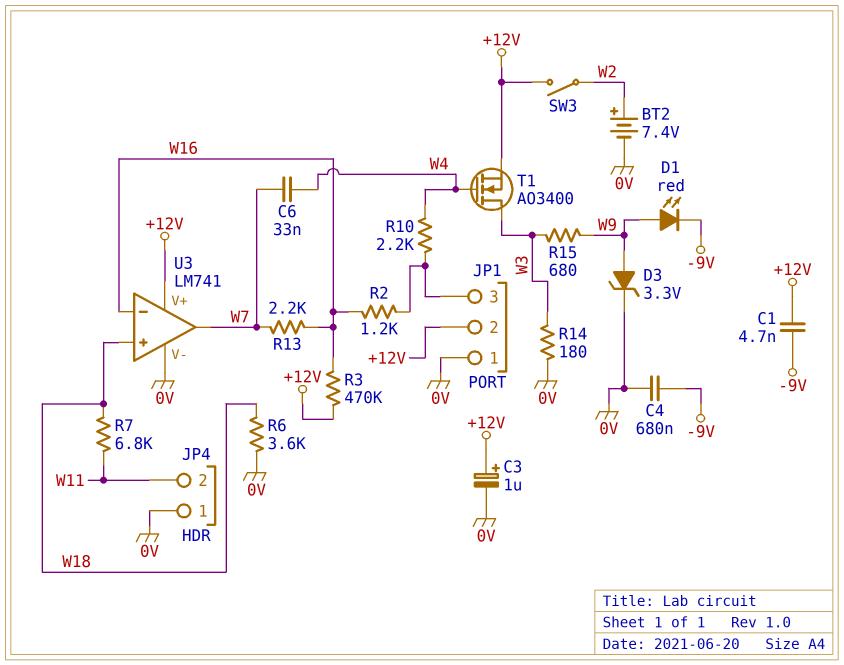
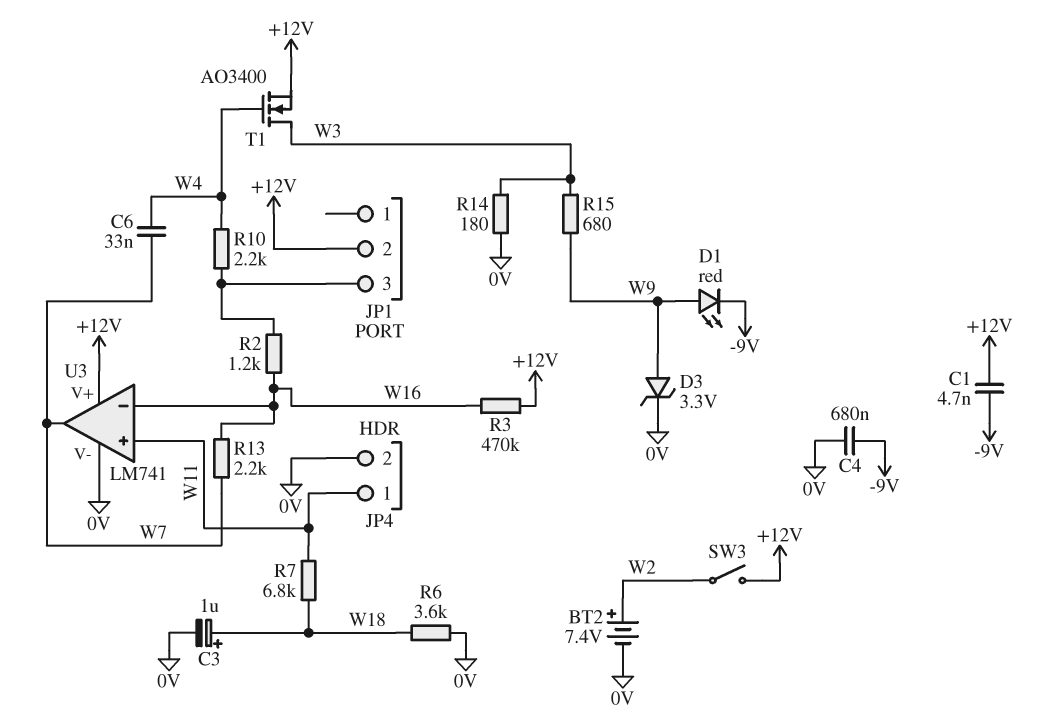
C3: 1uF (plus +12V, minus 0V) -> 1uF (plus W18, minus 0V)
JP1 pin 1: 0V -> none
JP4 pin 1: 0V -> W11
JP4 pin 2: W11 -> 0V
U3 pin in+: W18 -> W11

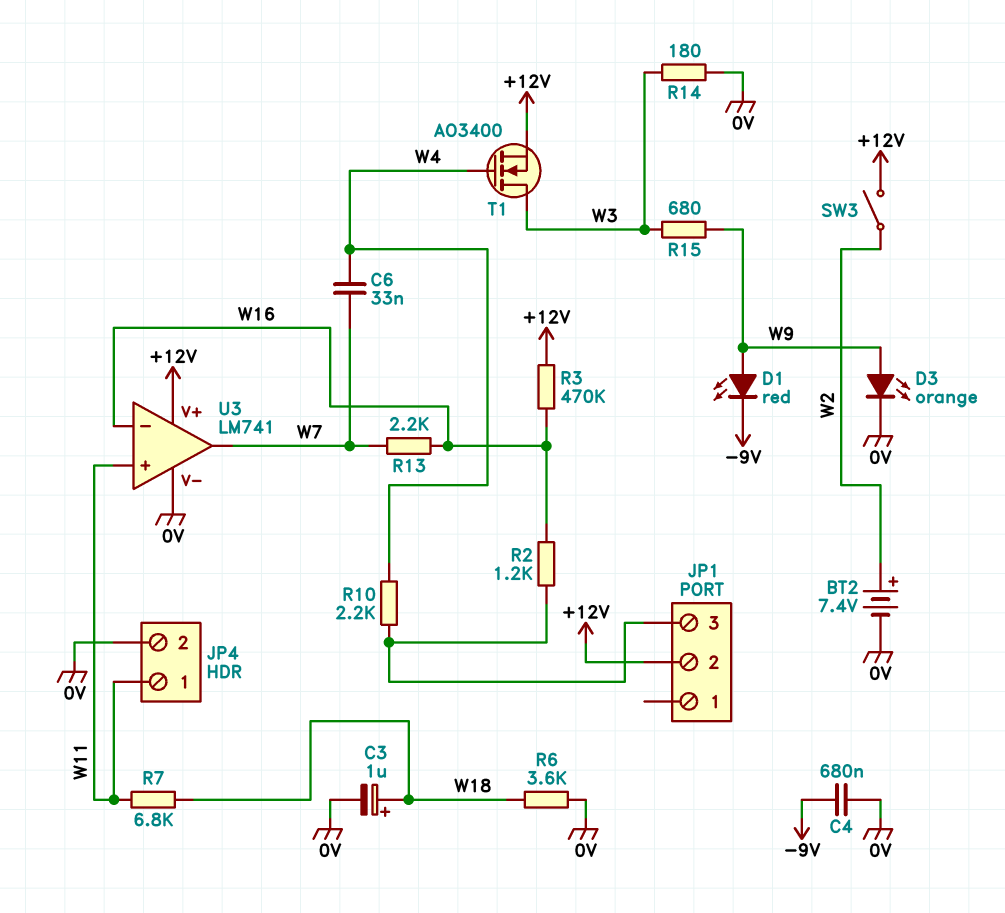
C1: 4.7nF (+12V, -9V) -> none
D3: zener 3.3V (A W9, K 0V) -> LED orange (A W9, K 0V)

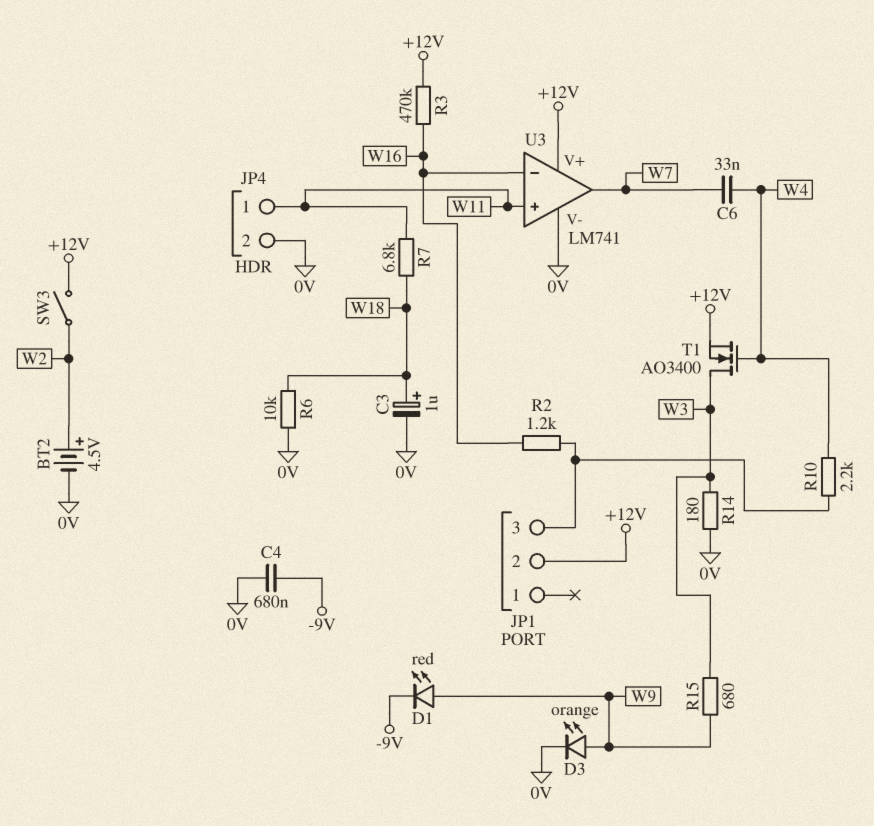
BT2: 7.4V (plus W2, minus 0V) -> 4.5V (plus W2, minus 0V)
R6: 3.6k (0V, W18) -> 10k (0V, W18)
R13: 2.2k (W7, W16) -> none

